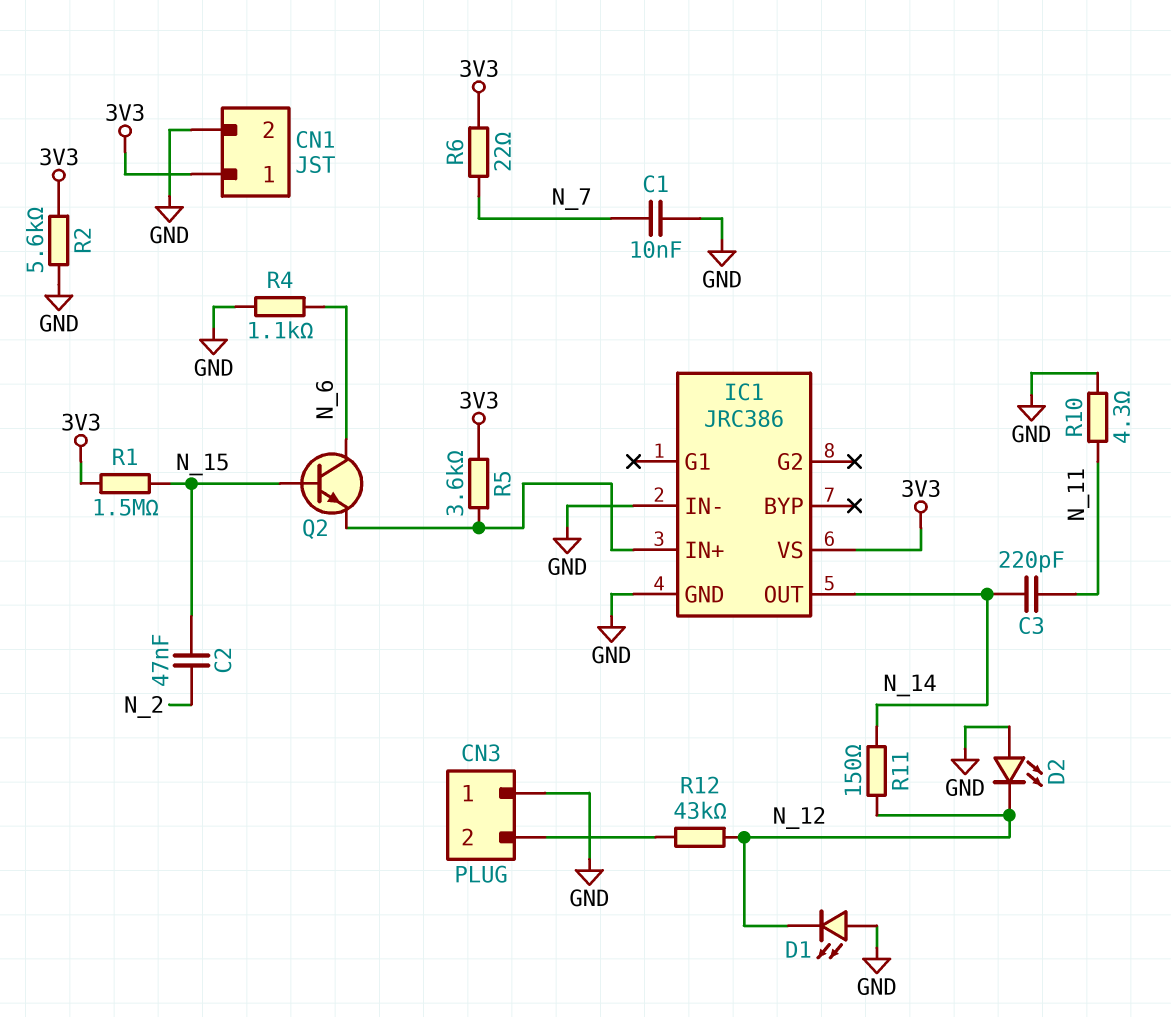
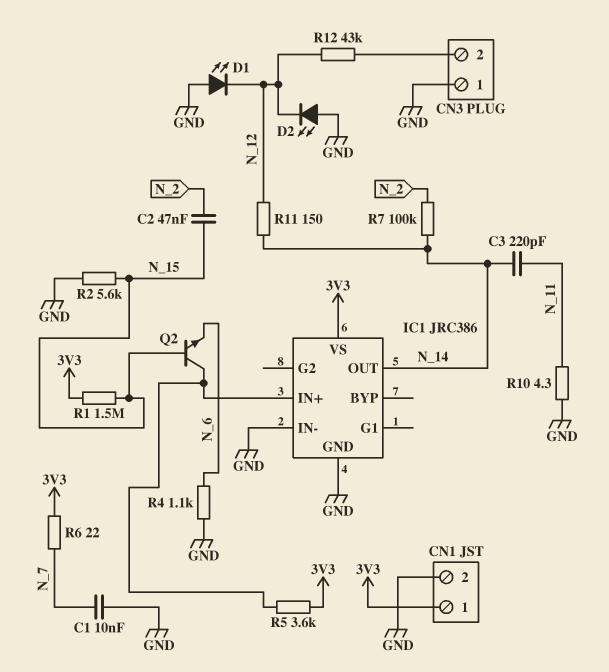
Q2: NPN (B N_15, C N_6, E IC1/IN+) -> NPN (B N_15, C IC1/IN+, E N_6)
R2: 5.6k (3V3, GND) -> 5.6k (GND, N_15)
R7: none -> 100k (N_2, N_14)

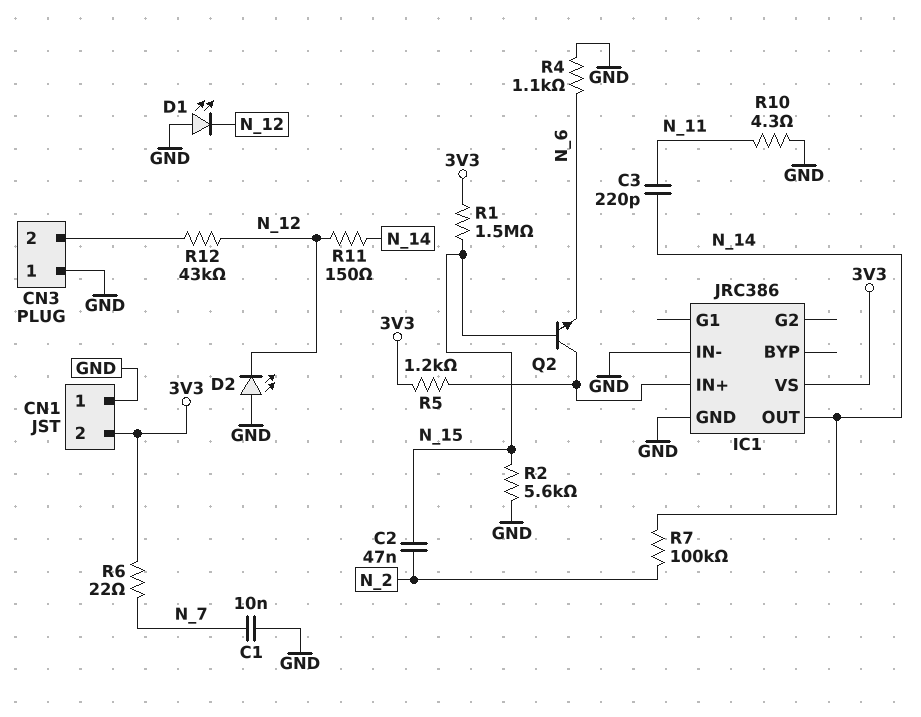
CN1 pin 1: 3V3 -> GND
CN1 pin 2: GND -> 3V3
R5: 3.6k (3V3, IC1/IN+) -> 1.2k (3V3, IC1/IN+)

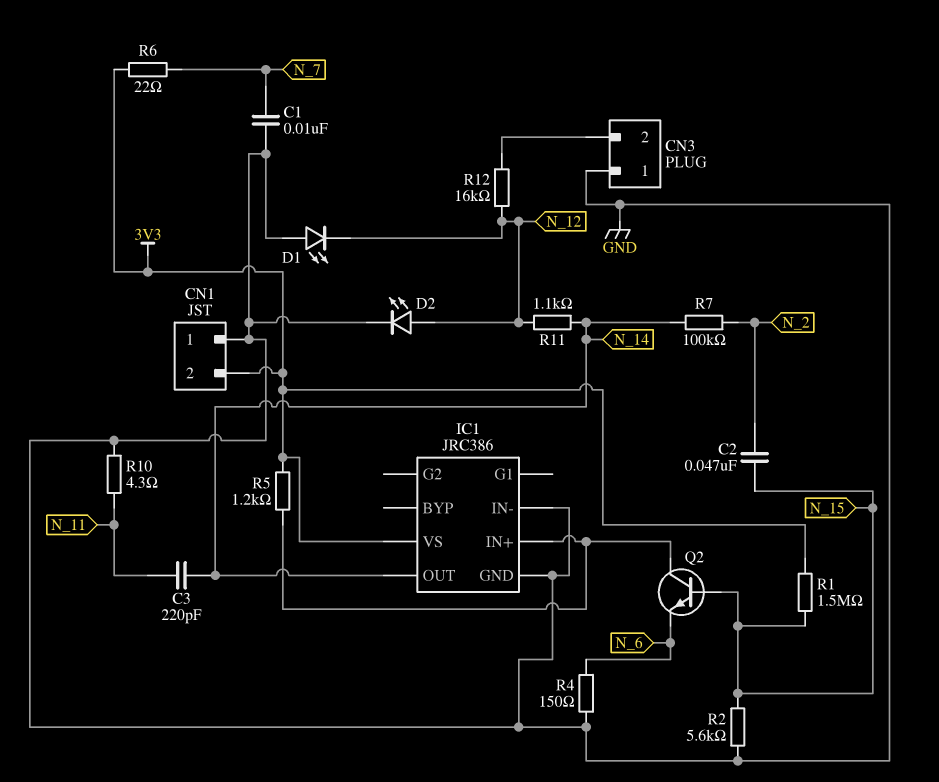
D2: LED (A GND, K N_12) -> LED (A N_12, K GND)
R4: 1.1k (GND, N_6) -> 150 (GND, N_6)
R11: 150 (N_12, N_14) -> 1.1k (N_12, N_14)
R12: 43k (CN3/2, N_12) -> 16k (CN3/2, N_12)

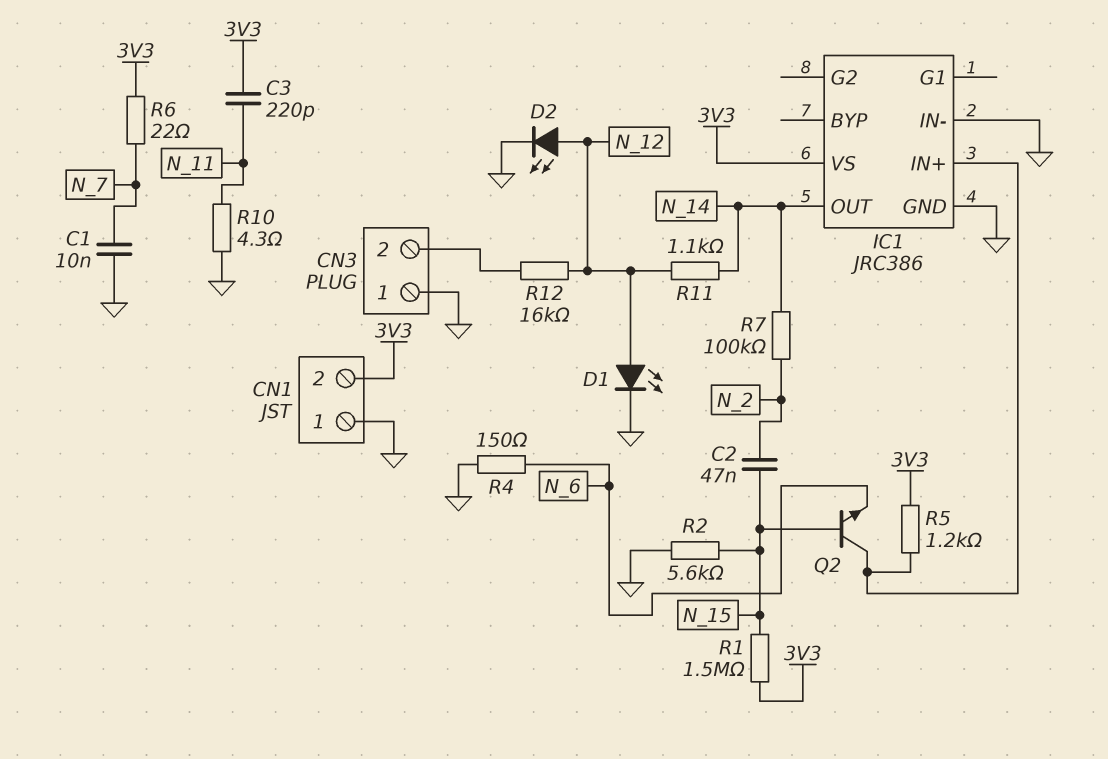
C3: 220pF (N_11, N_14) -> 220pF (3V3, N_11)
D1: LED (A GND, K N_12) -> LED (A N_12, K GND)

